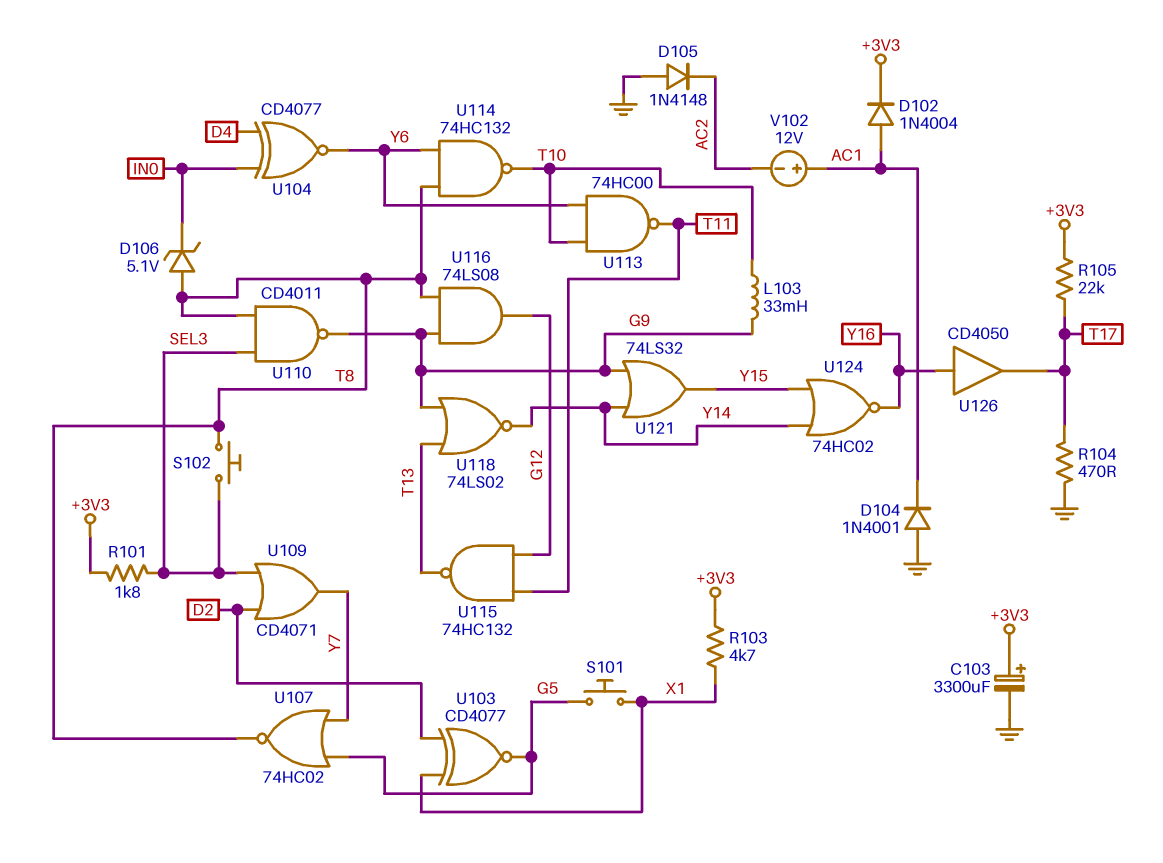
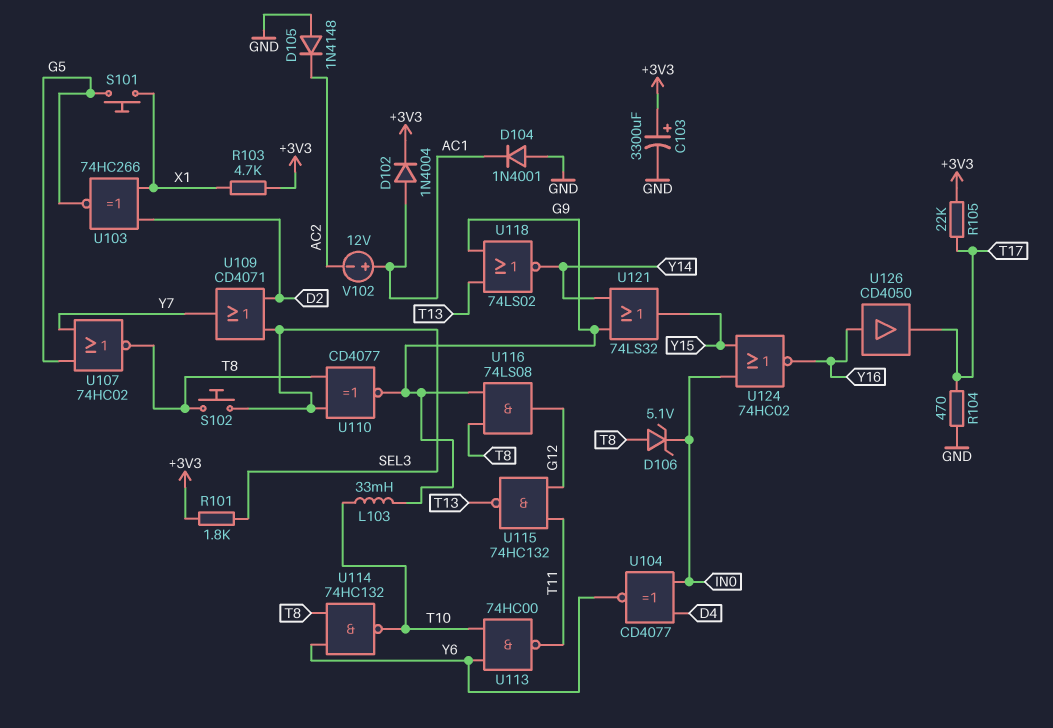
U103: XNOR CD4077 (in D2, in X1, out G5) -> XNOR 74HC266 (in D2, in X1, out G5)
U110: NAND CD4011 (in SEL3, in T8, out G9) -> XNOR CD4077 (in SEL3, in T8, out G9)
U124: NOR 74HC02 (in Y14, in Y15, out Y16) -> NOR 74HC02 (in IN0, in Y15, out Y16)

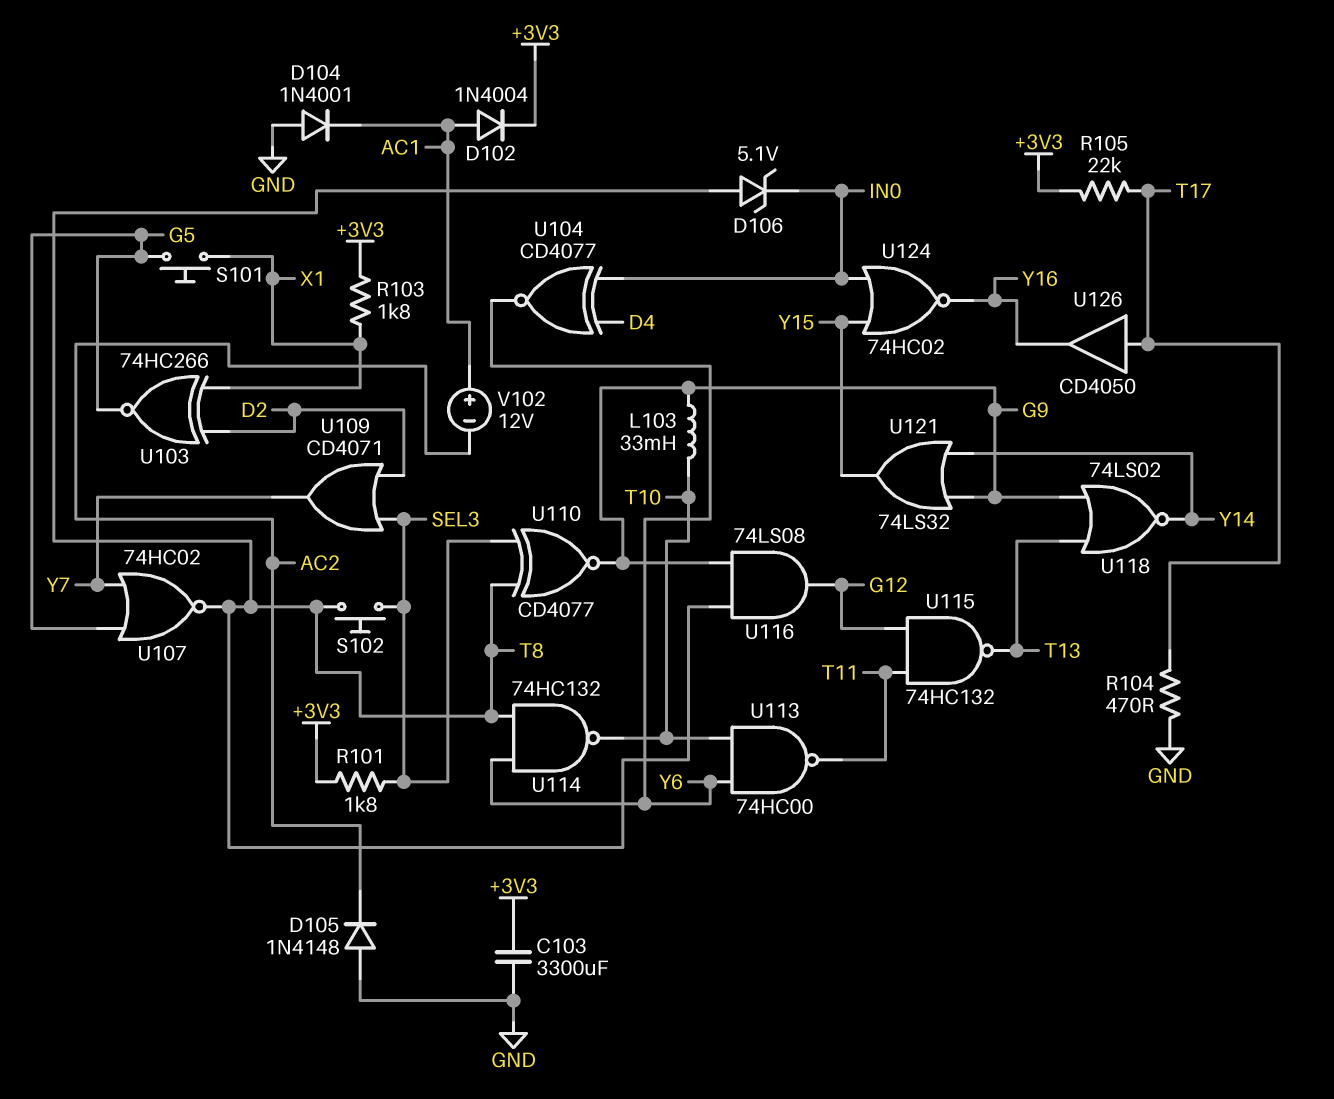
C103: 3300uF (plus +3V3, minus GND) -> 3300uF (+3V3, GND)
R103: 4.7k (+3V3, X1) -> 1.8k (+3V3, X1)
U126: buffer CD4050 (in Y16, out T17) -> buffer CD4050 (in T17, out Y16)

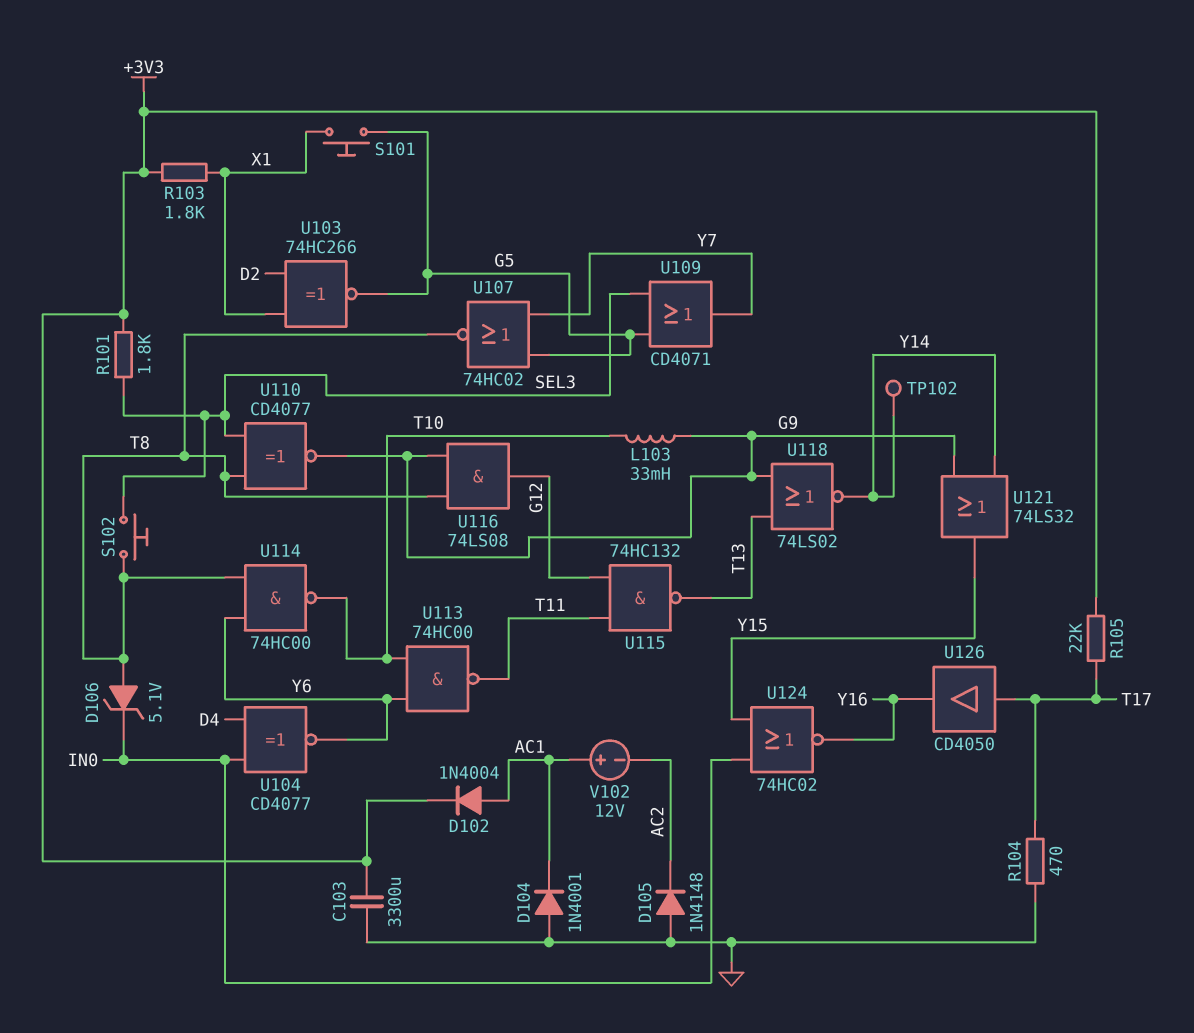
TP102: none -> test point (Y14)
U109: OR CD4071 (in D2, in SEL3, out Y7) -> OR CD4071 (in G5, in SEL3, out Y7)
U114: NAND 74HC132 (in T8, in Y6, out T10) -> NAND 74HC00 (in T8, in Y6, out T10)

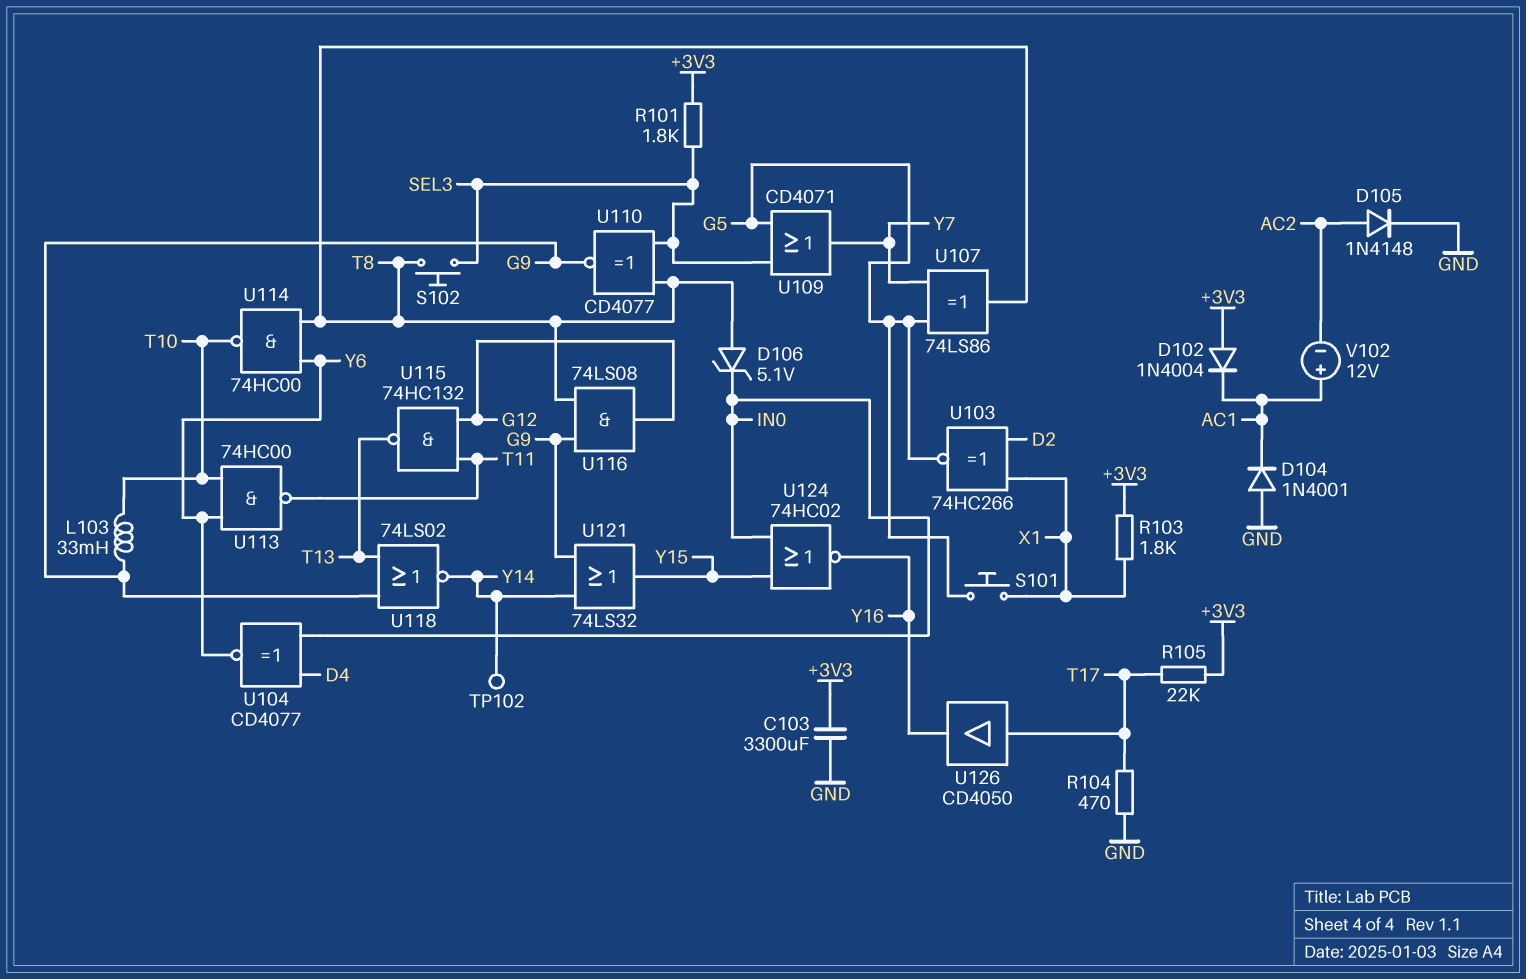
D102: diode 1N4004 (A AC1, K +3V3) -> diode 1N4004 (A +3V3, K AC1)
D105: diode 1N4148 (A GND, K AC2) -> diode 1N4148 (A AC2, K GND)
U107: NOR 74HC02 (in G5, in Y7, out T8) -> XOR 74LS86 (in G5, in Y7, out T8)

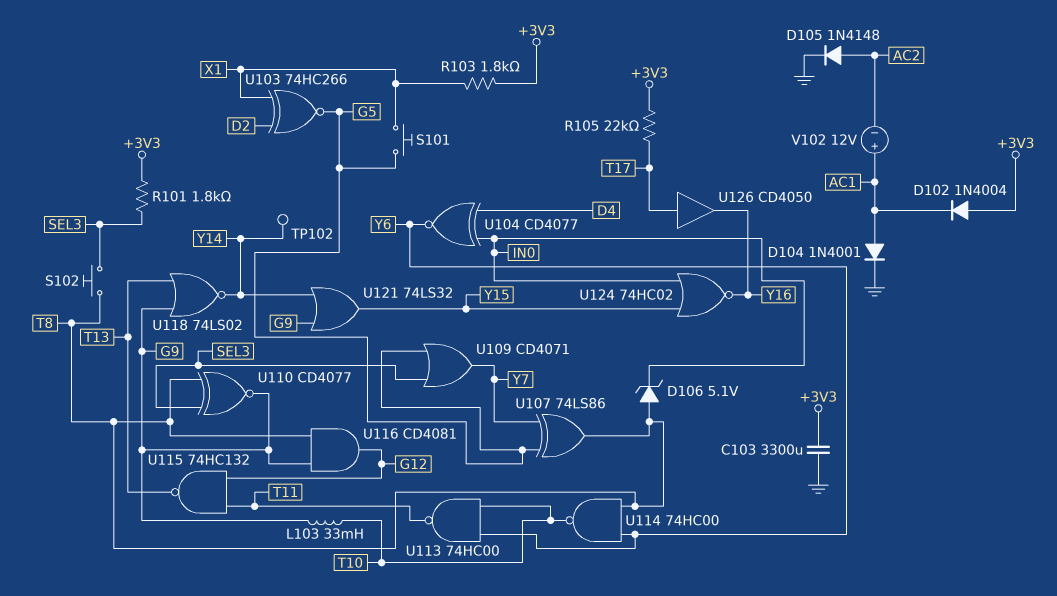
D104: diode 1N4001 (A GND, K AC1) -> diode 1N4001 (A AC1, K GND)
R104: 470 (GND, T17) -> none
U116: AND 74LS08 (in G9, in T8, out G12) -> AND CD4081 (in G9, in T8, out G12)

